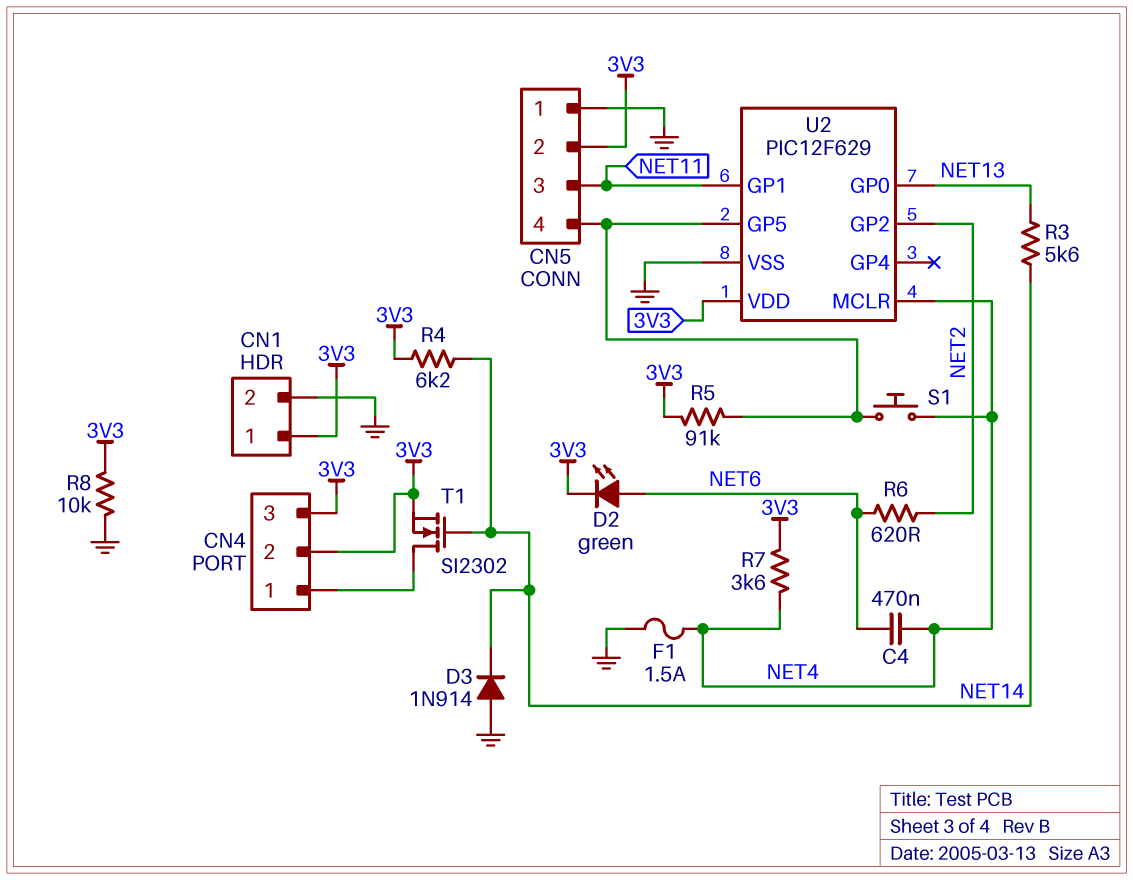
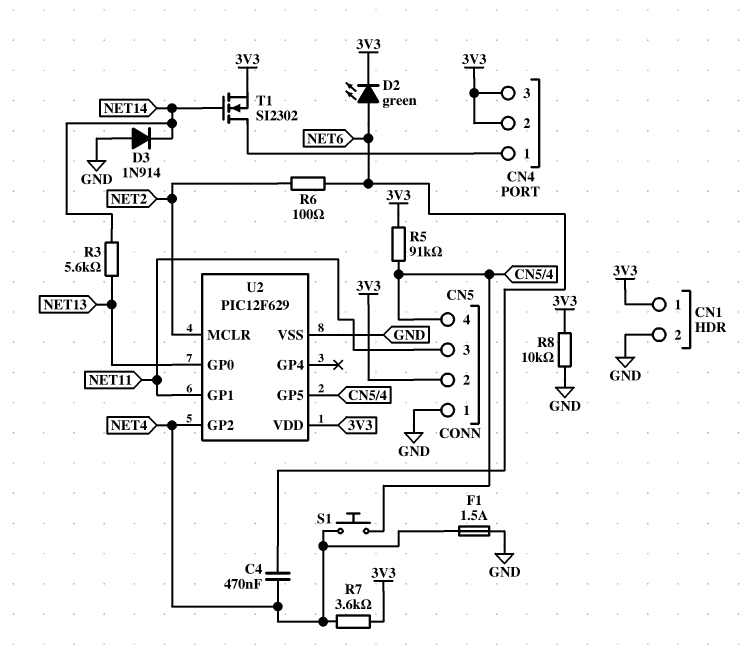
R4: 6.2k (3V3, NET14) -> none
R6: 620 (NET2, NET6) -> 100 (NET2, NET6)
U2 pin GP2: NET2 -> NET4
U2 pin MCLR: NET4 -> NET2

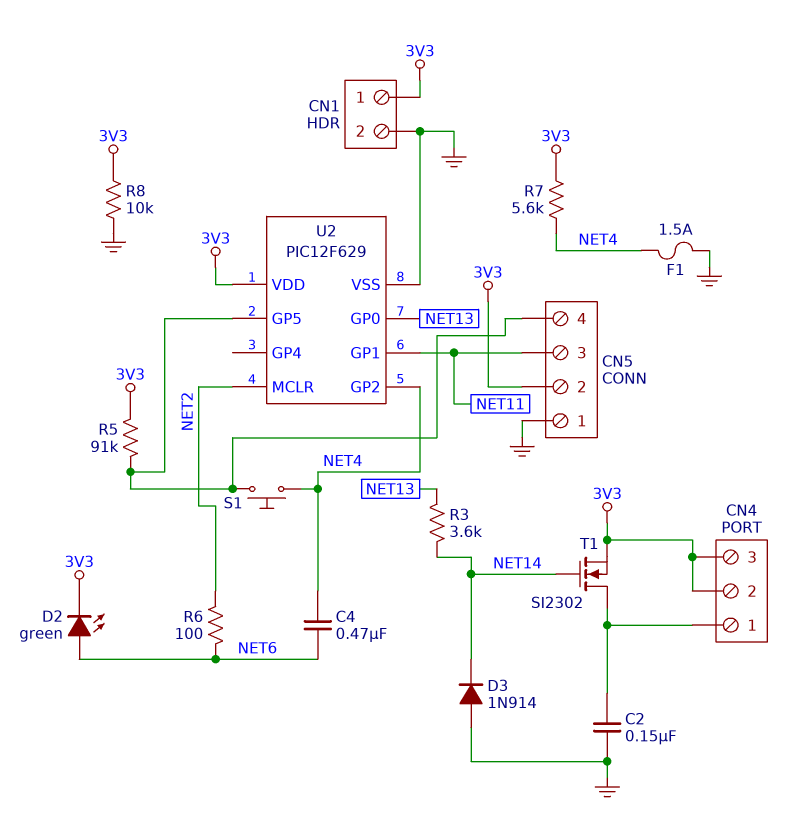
C2: none -> 150nF (CN4/1, GND)
R3: 5.6k (NET13, NET14) -> 3.6k (NET13, NET14)
R7: 3.6k (3V3, NET4) -> 5.6k (3V3, NET4)

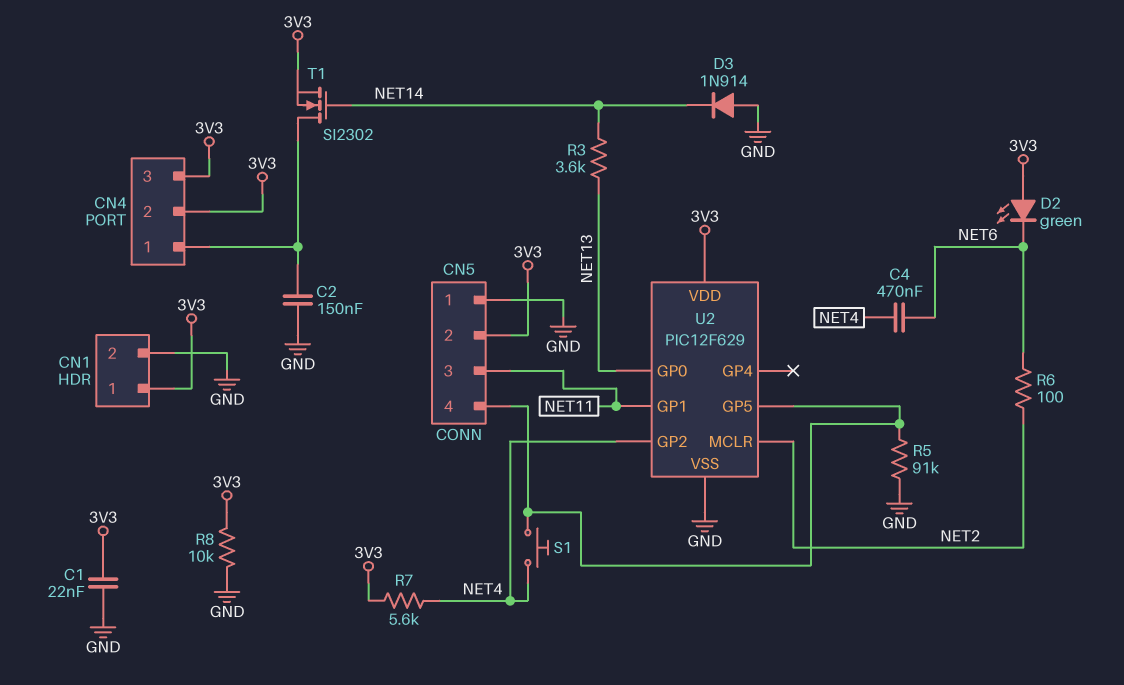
C1: none -> 22nF (3V3, GND)
D2: LED green (A NET6, K 3V3) -> LED green (A 3V3, K NET6)
F1: 1.5A (GND, NET4) -> none
R5: 91k (3V3, CN5/4) -> 91k (CN5/4, GND)

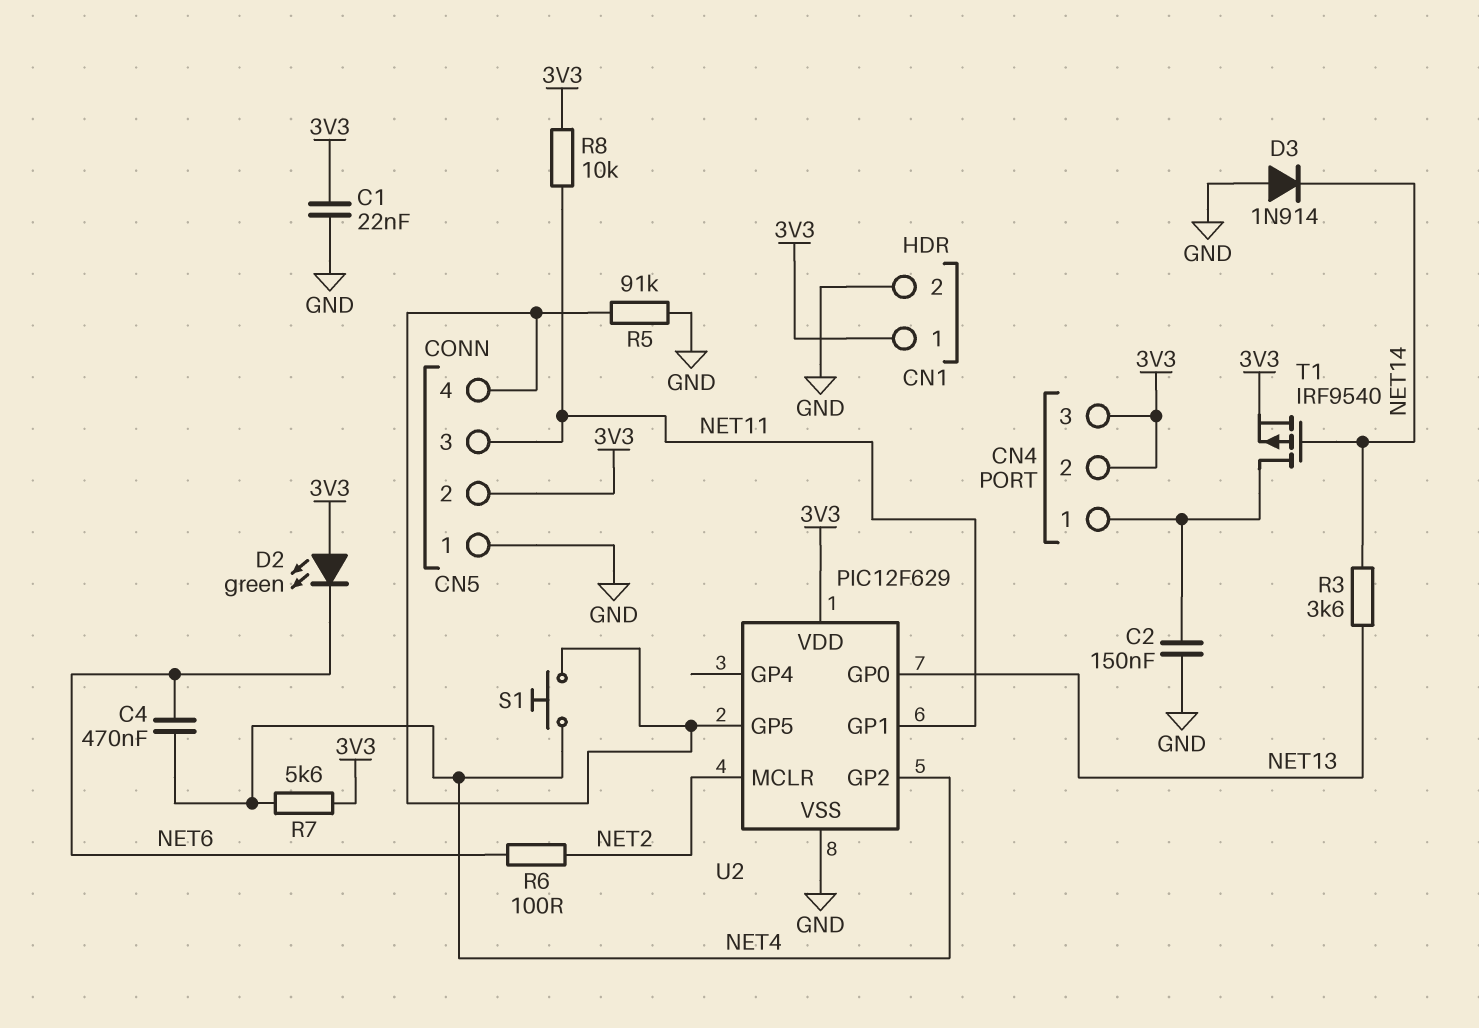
R8: 10k (3V3, GND) -> 10k (3V3, NET11)
T1: NMOS SI2302 (G NET14, D CN4/1, S 3V3) -> PMOS IRF9540 (G NET14, D CN4/1, S 3V3)

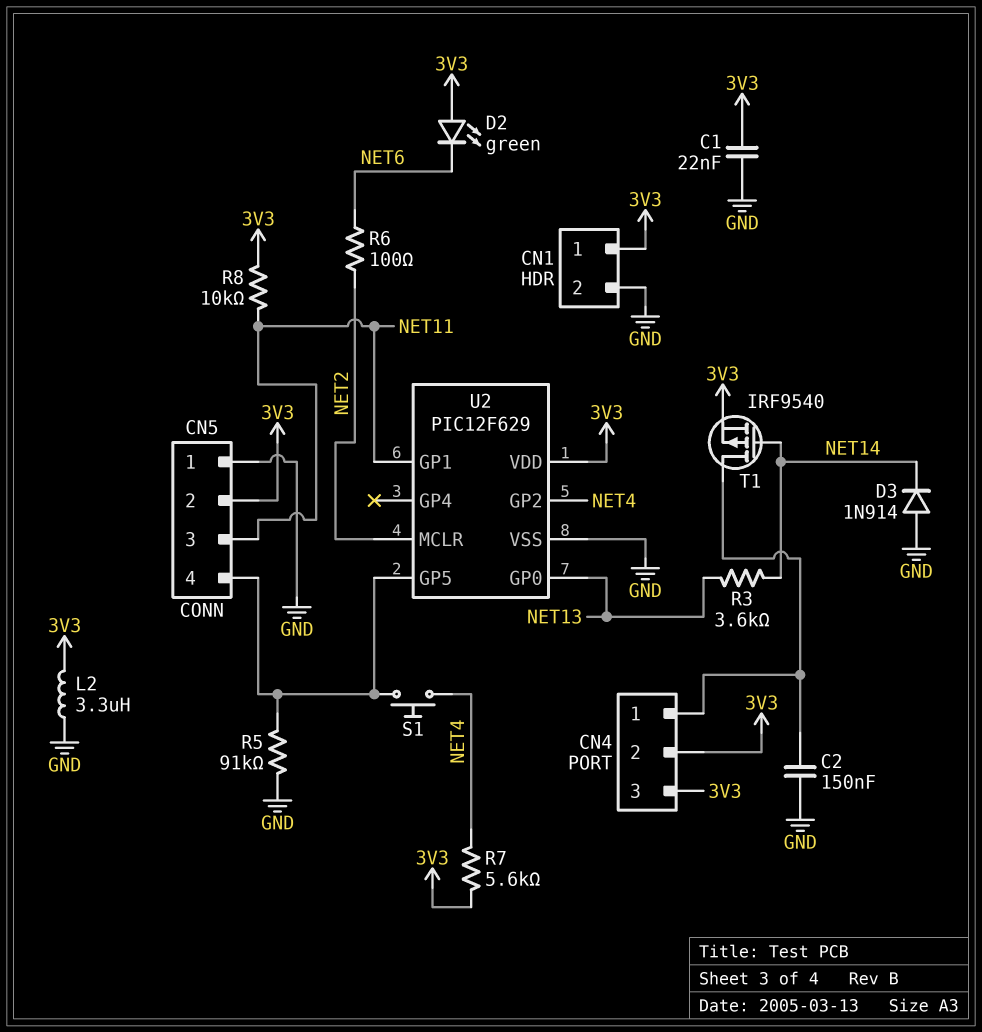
C4: 470nF (NET4, NET6) -> none
L2: none -> 3.3uH (3V3, GND)

